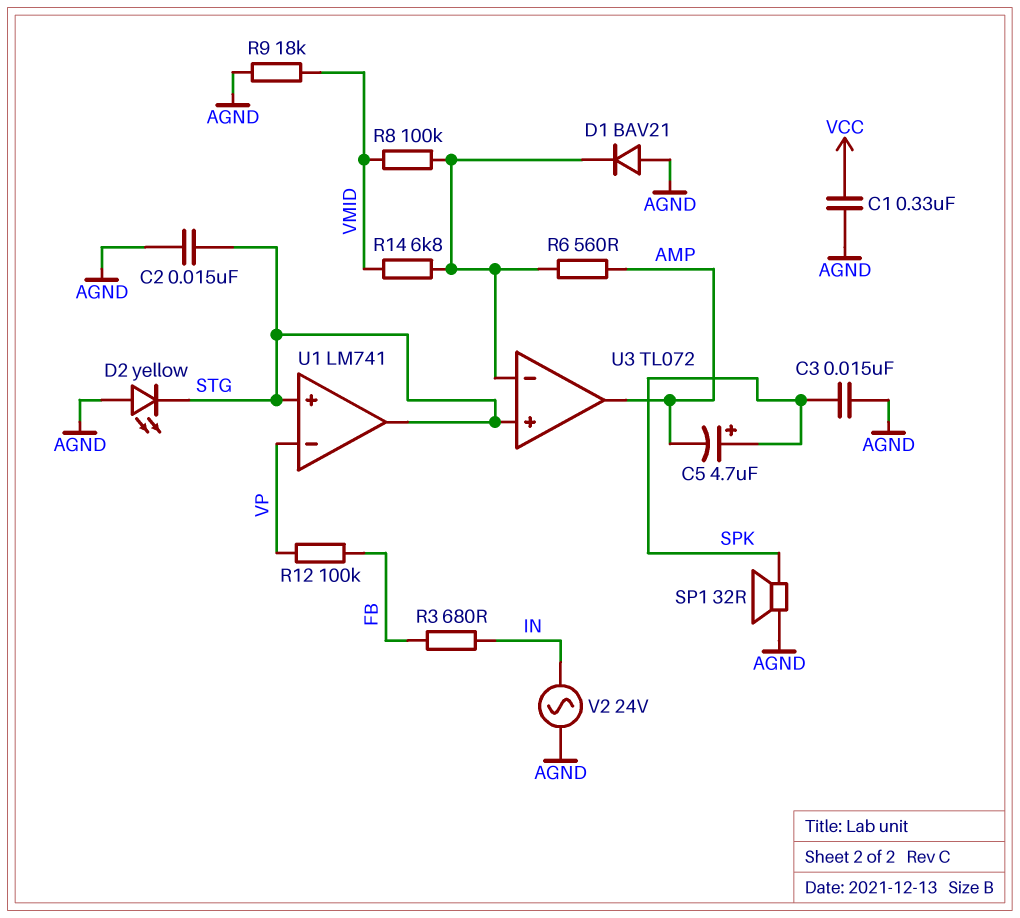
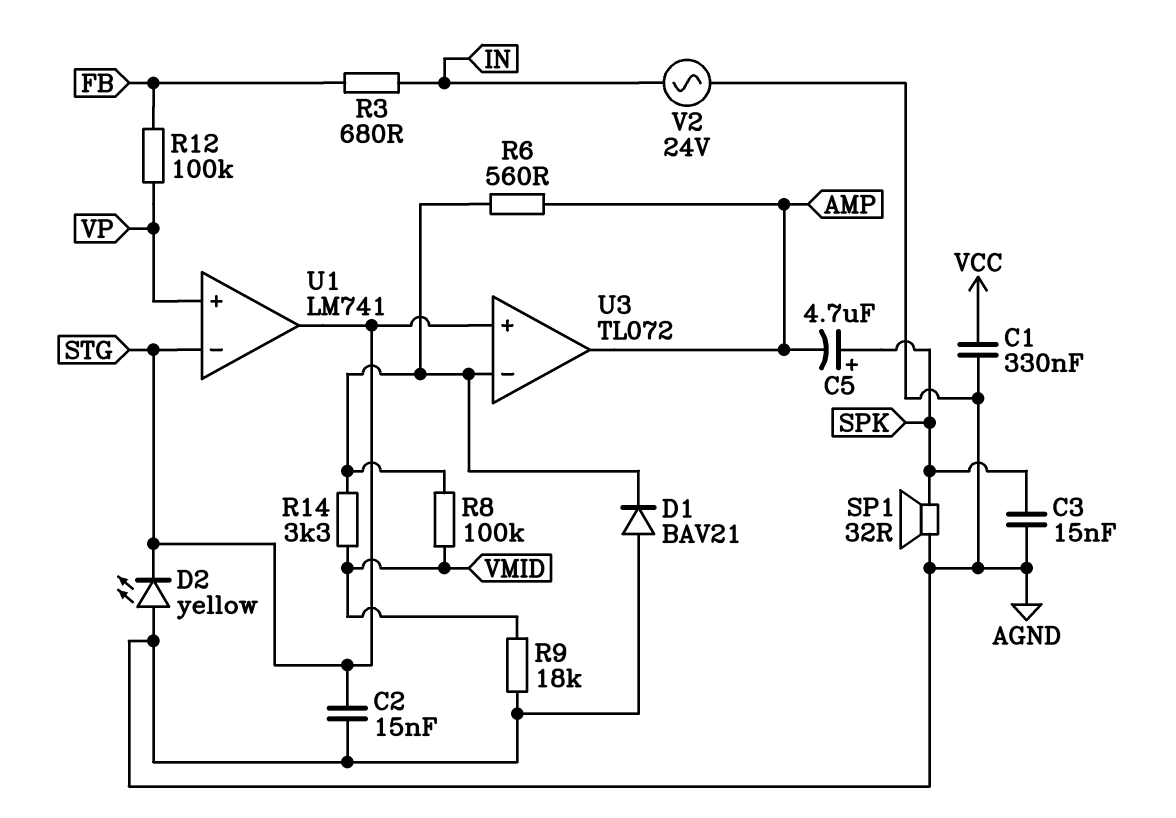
R14: 6.8k (U3/in-, VMID) -> 3.3k (U3/in-, VMID)
U1 pin in+: STG -> VP
U1 pin in-: VP -> STG

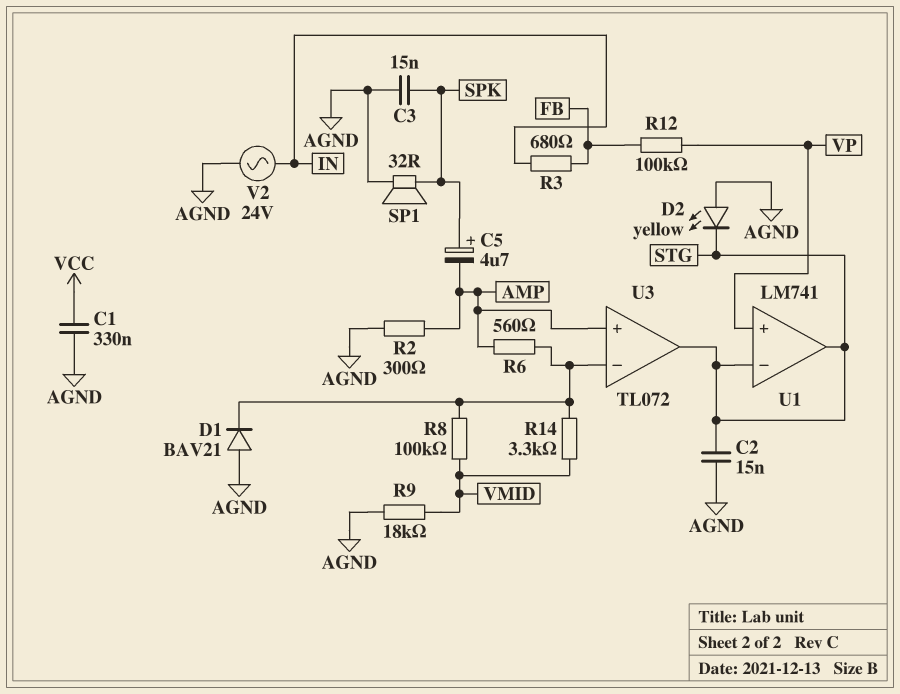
R2: none -> 300 (AGND, AMP)
U3 pin in+: STG -> AMP
U3 pin out: AMP -> STG

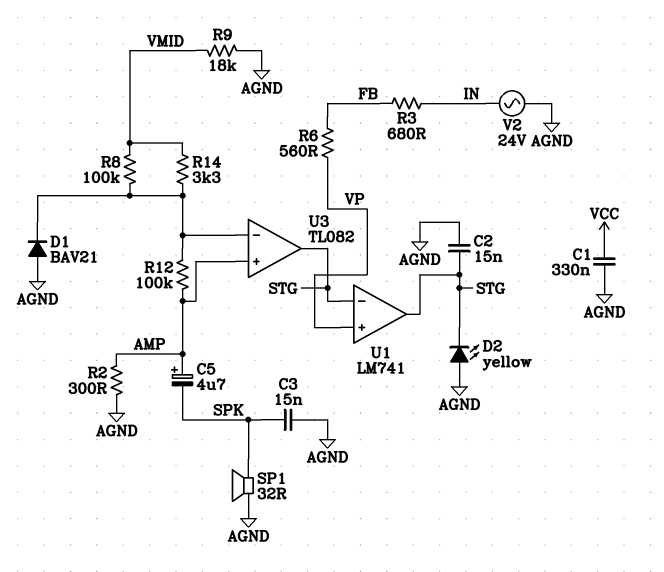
C5: 4.7uF (plus SPK, minus AMP) -> 4.7uF (plus AMP, minus SPK)
R6: 560 (AMP, U3/in-) -> 560 (FB, VP)
R12: 100k (FB, VP) -> 100k (AMP, U3/in-)
U3: TL072 -> TL082

